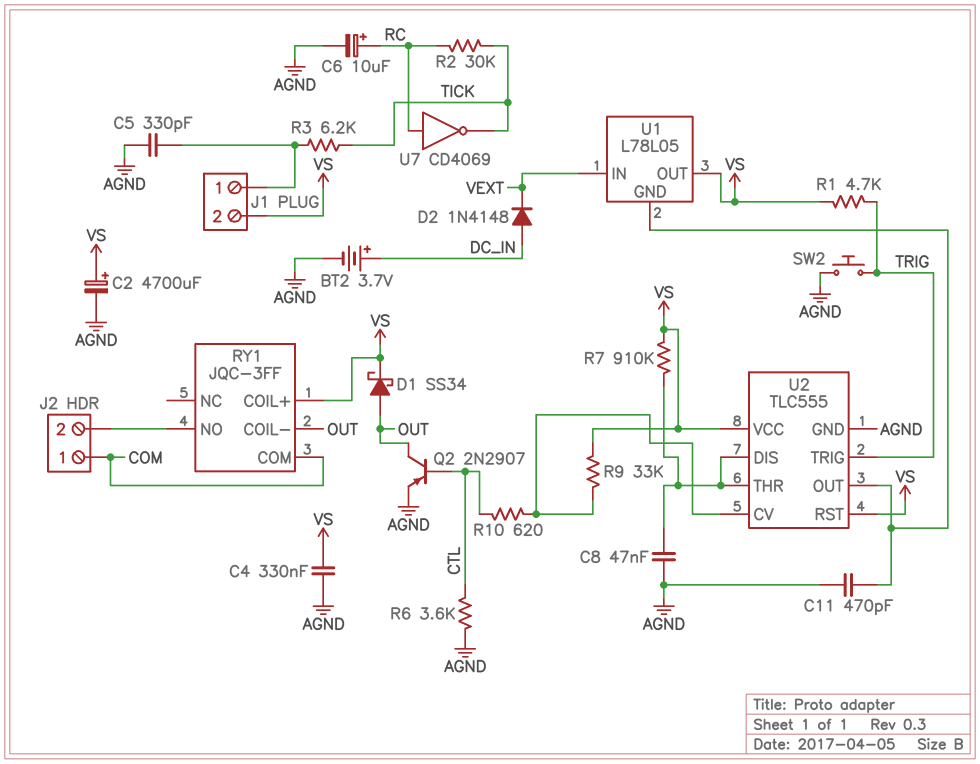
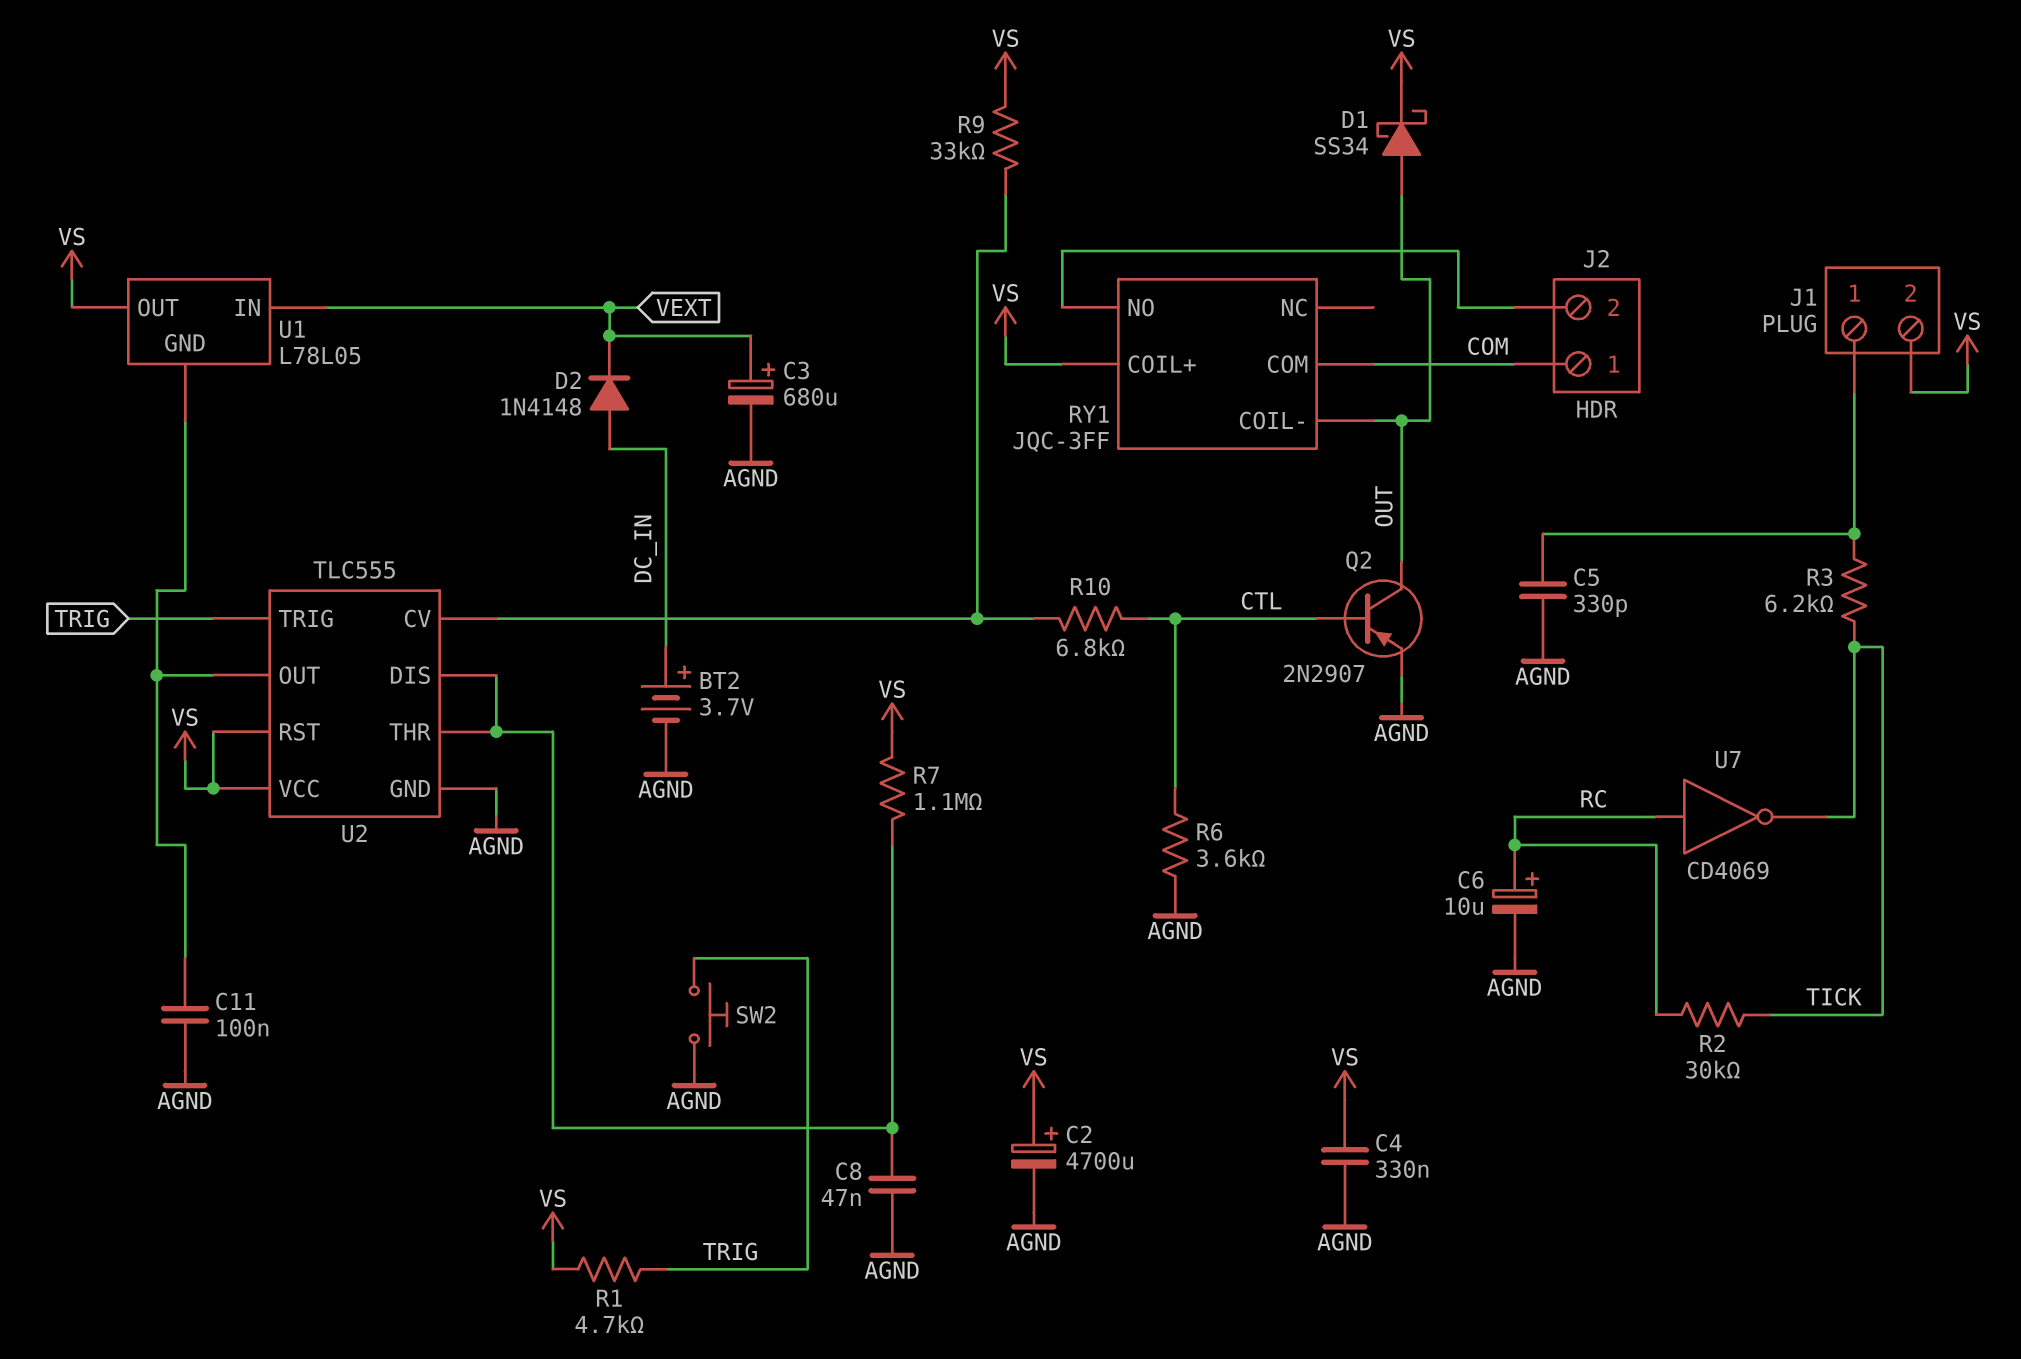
C3: none -> 680uF (plus VEXT, minus AGND)
C11: 470pF (AGND, U1/GND) -> 100nF (AGND, U1/GND)
R7: 910k (U2/DIS, VS) -> 1.1M (U2/DIS, VS)
R10: 620 (CTL, U2/CV) -> 6.8k (CTL, U2/CV)

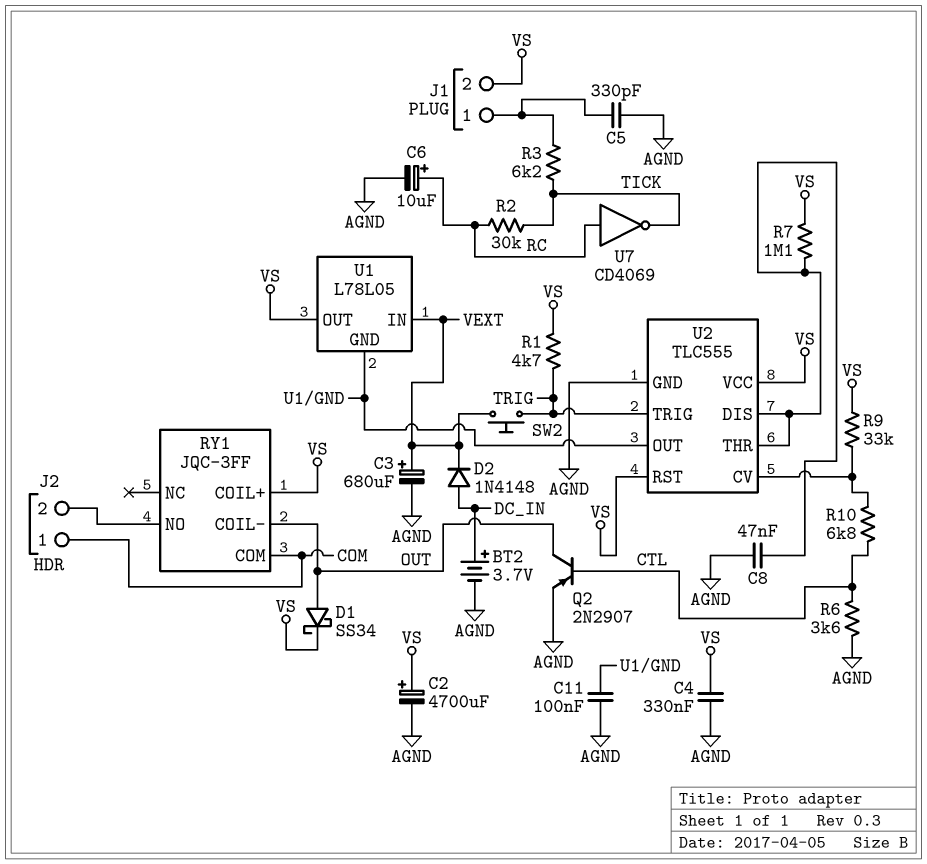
SW2: button (AGND, TRIG) -> button (TRIG, VEXT)

